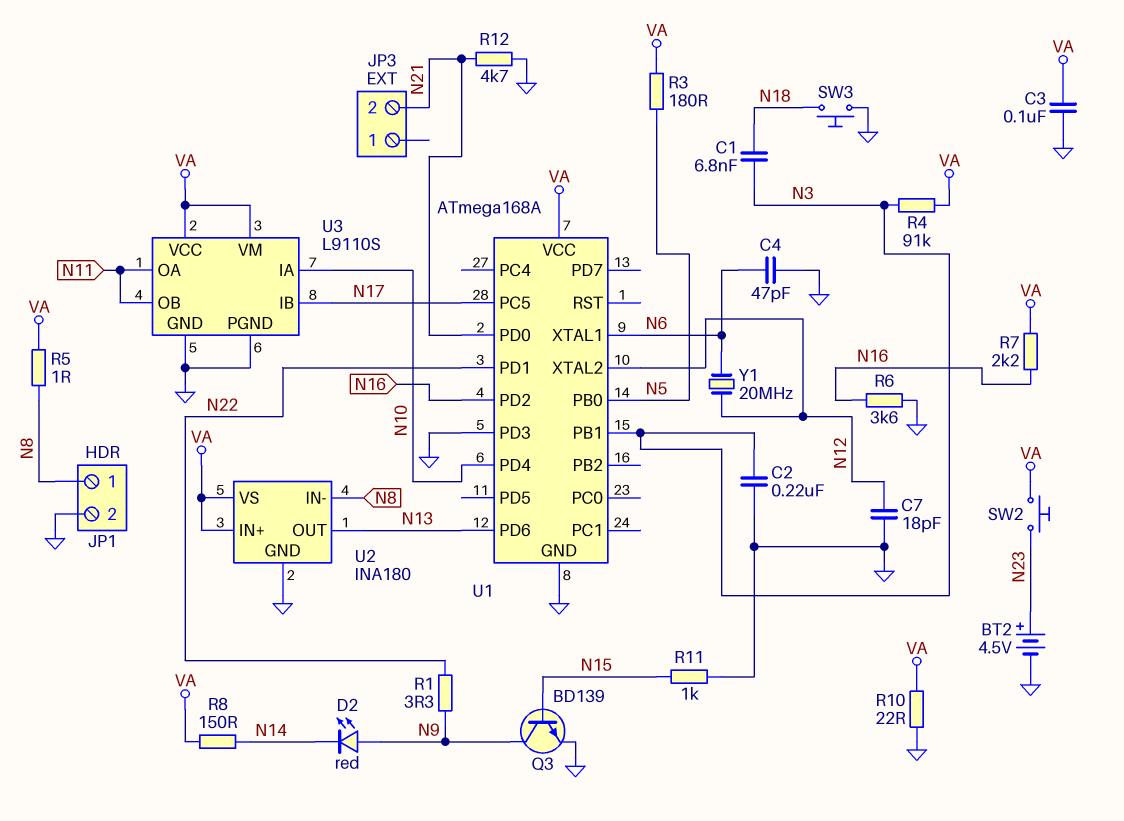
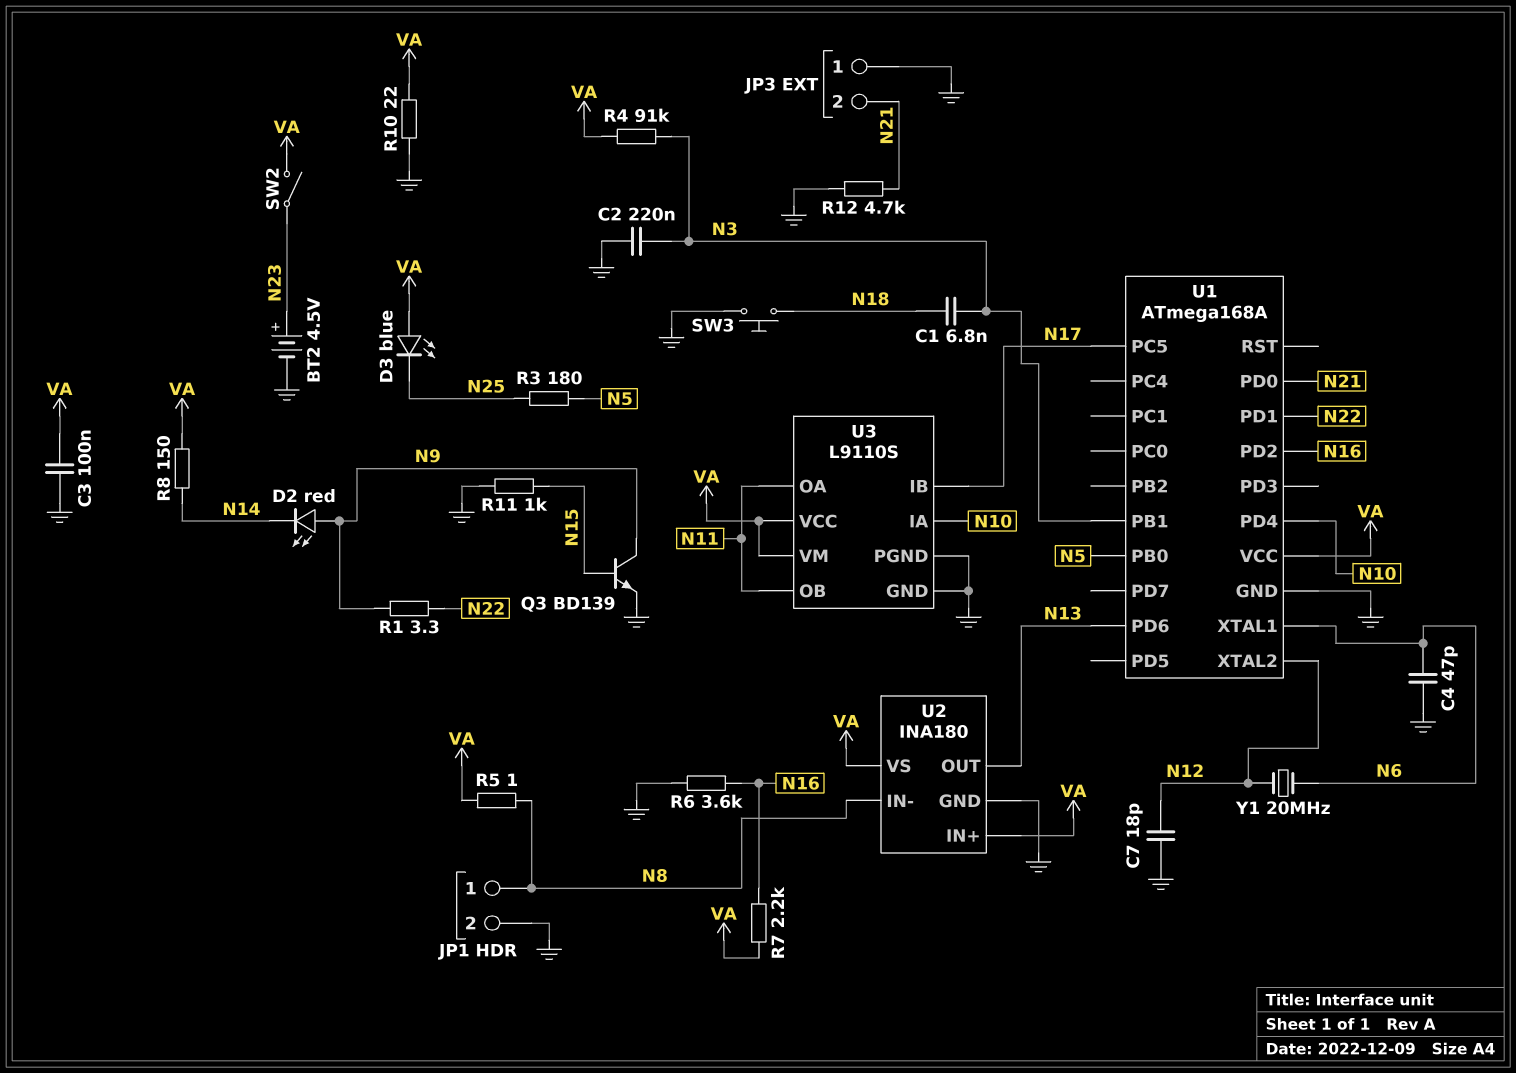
D3: none -> LED blue (A VA, K N25)
JP3 pin 1: none -> GND
R3: 180 (N5, VA) -> 180 (N5, N25)
SW2: button (N23, VA) -> switch (N23, VA)
U1 pin PD3: GND -> none

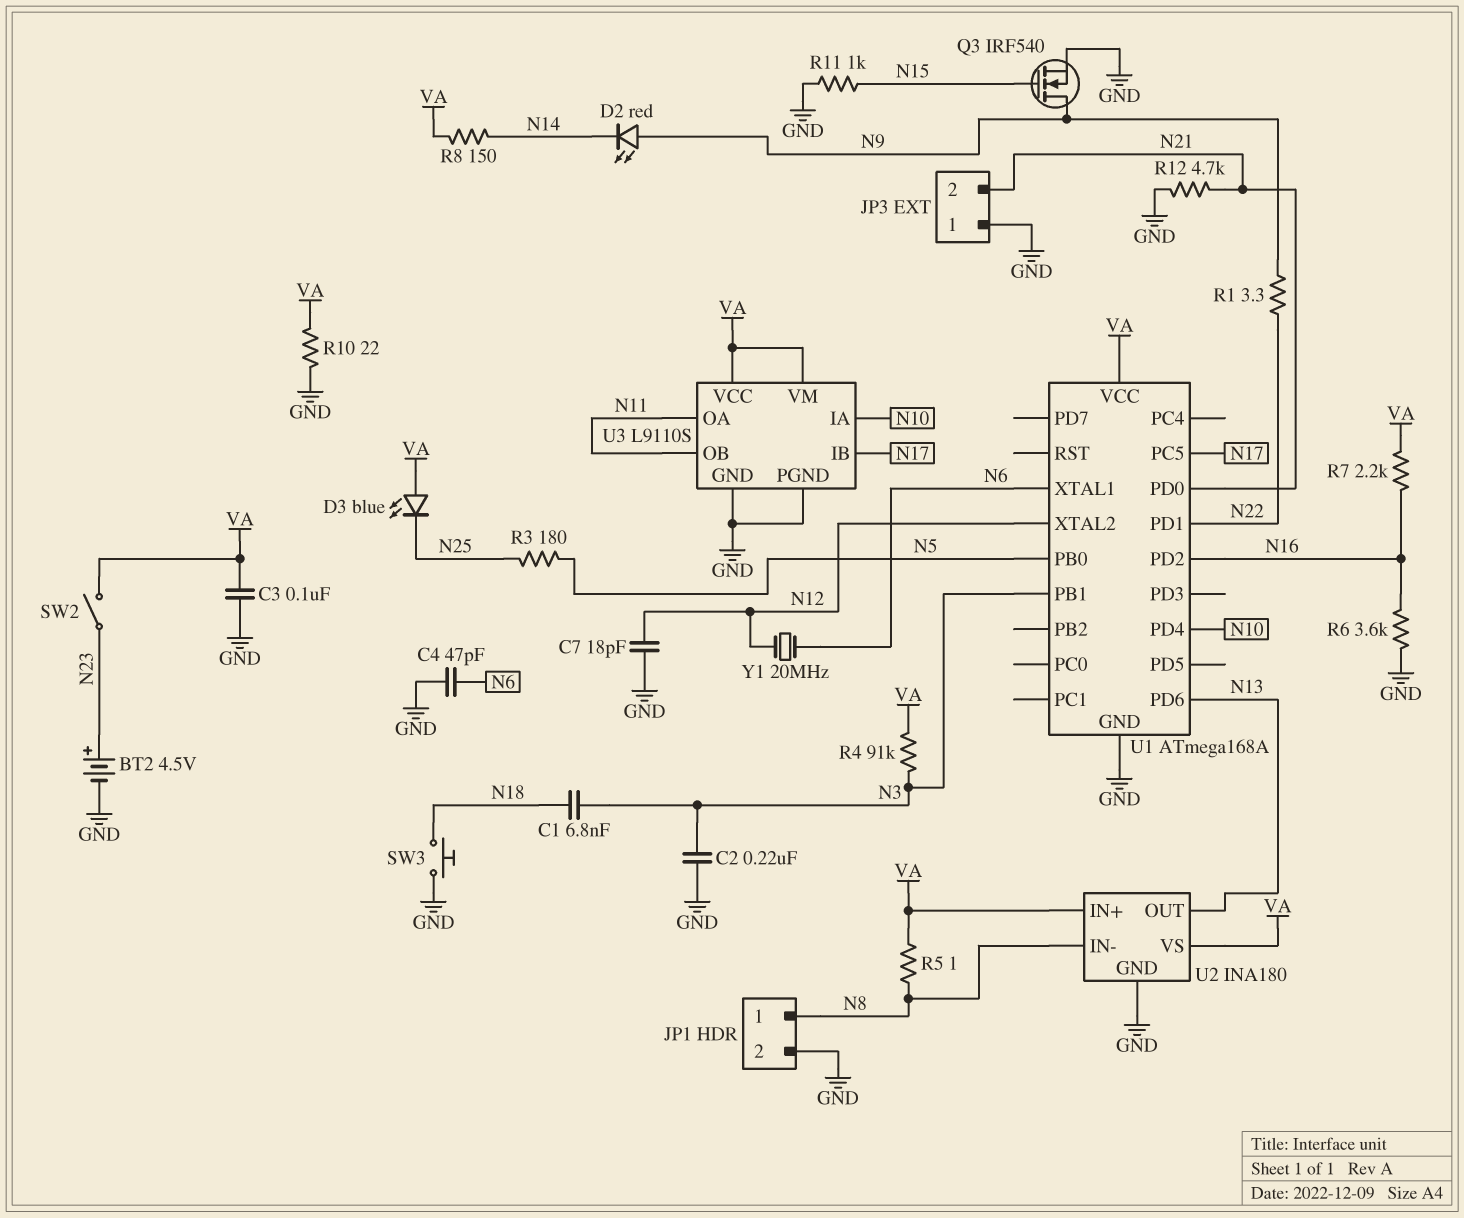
Q3: NPN BD139 (B N15, C N9, E GND) -> NMOS IRF540 (G N15, D N9, S GND)

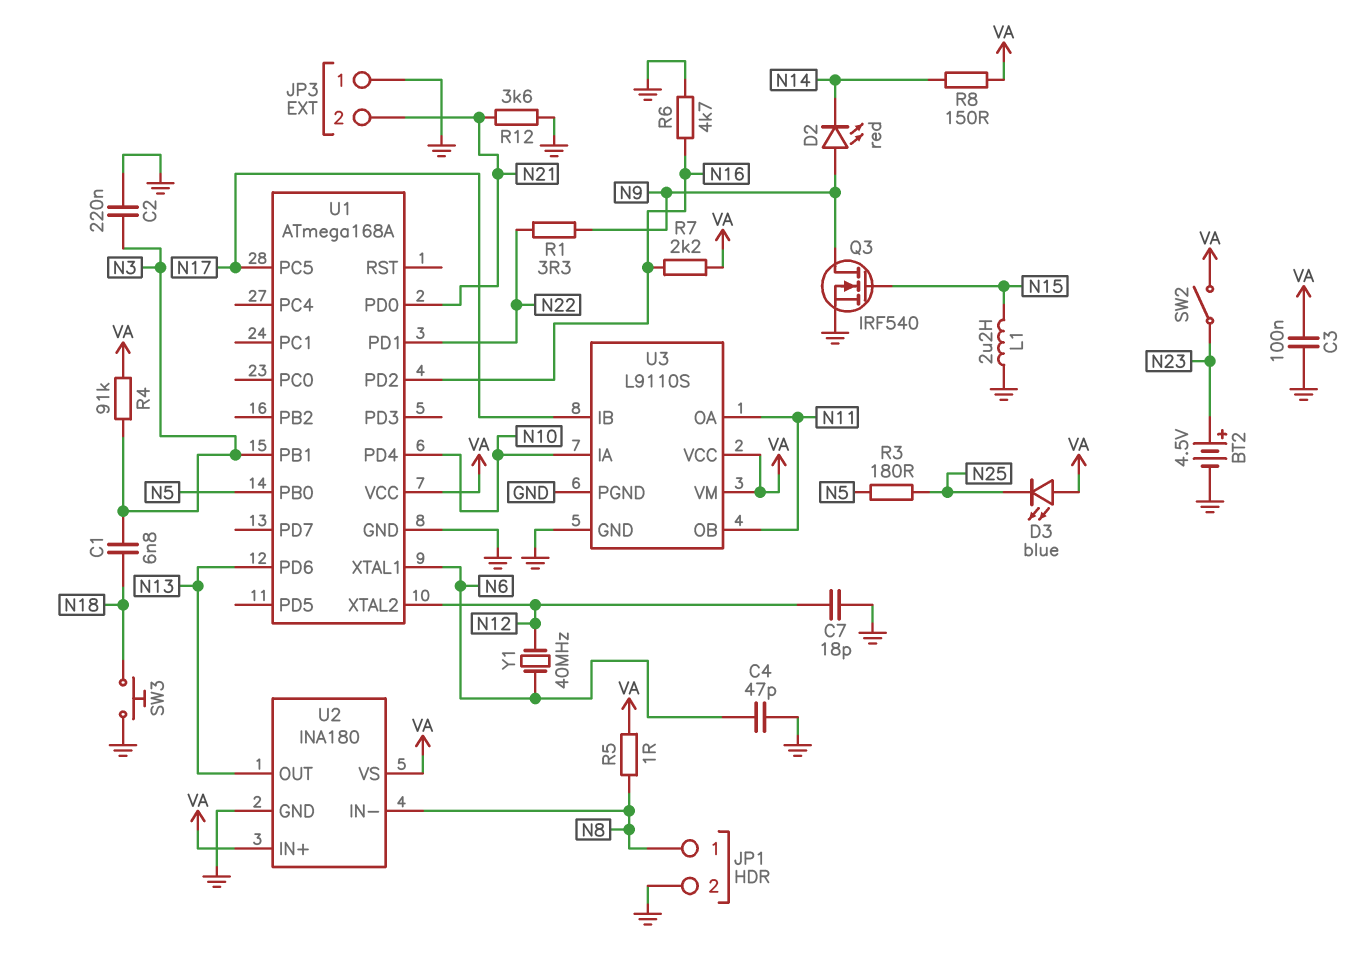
L1: none -> 2.2uH (GND, N15)
R6: 3.6k (GND, N16) -> 4.7k (GND, N16)
R10: 22 (GND, VA) -> none
R11: 1k (GND, N15) -> none
R12: 4.7k (GND, N21) -> 3.6k (GND, N21)
Y1: 20MHz (N6, N12) -> 40MHz (N6, N12)

